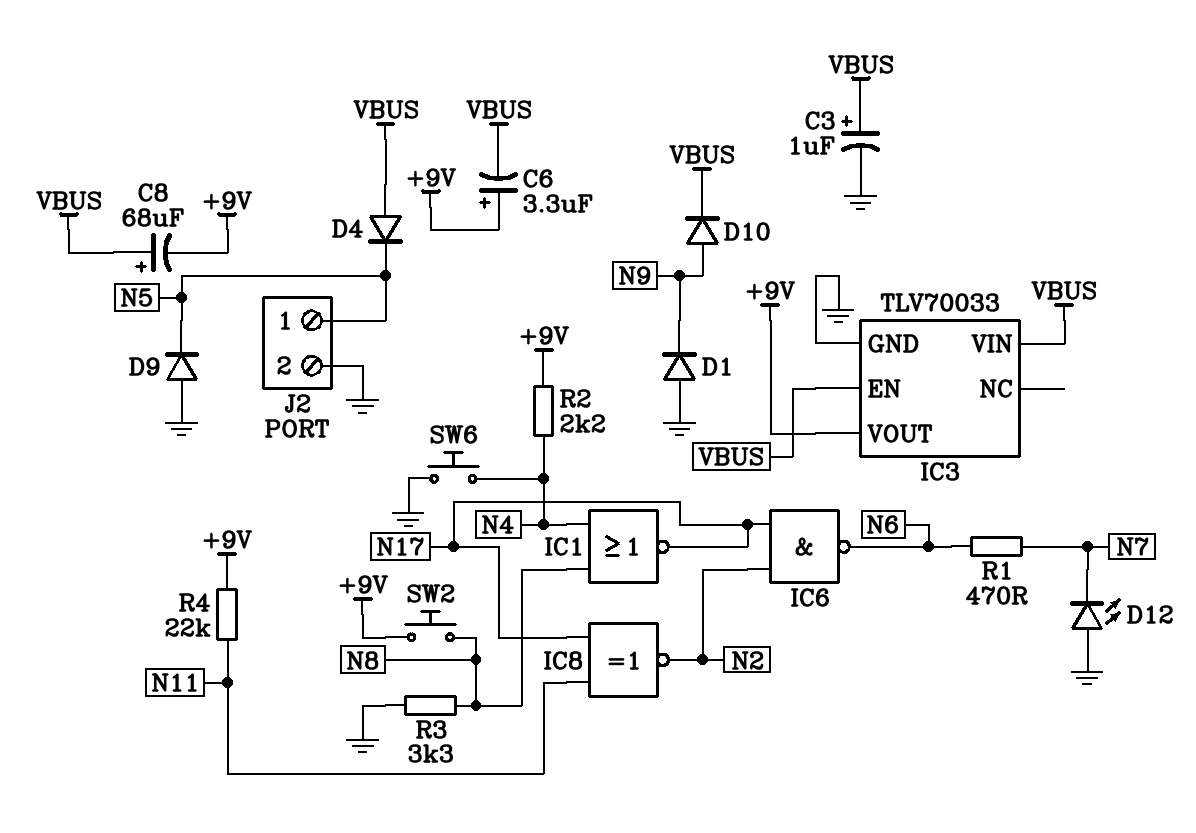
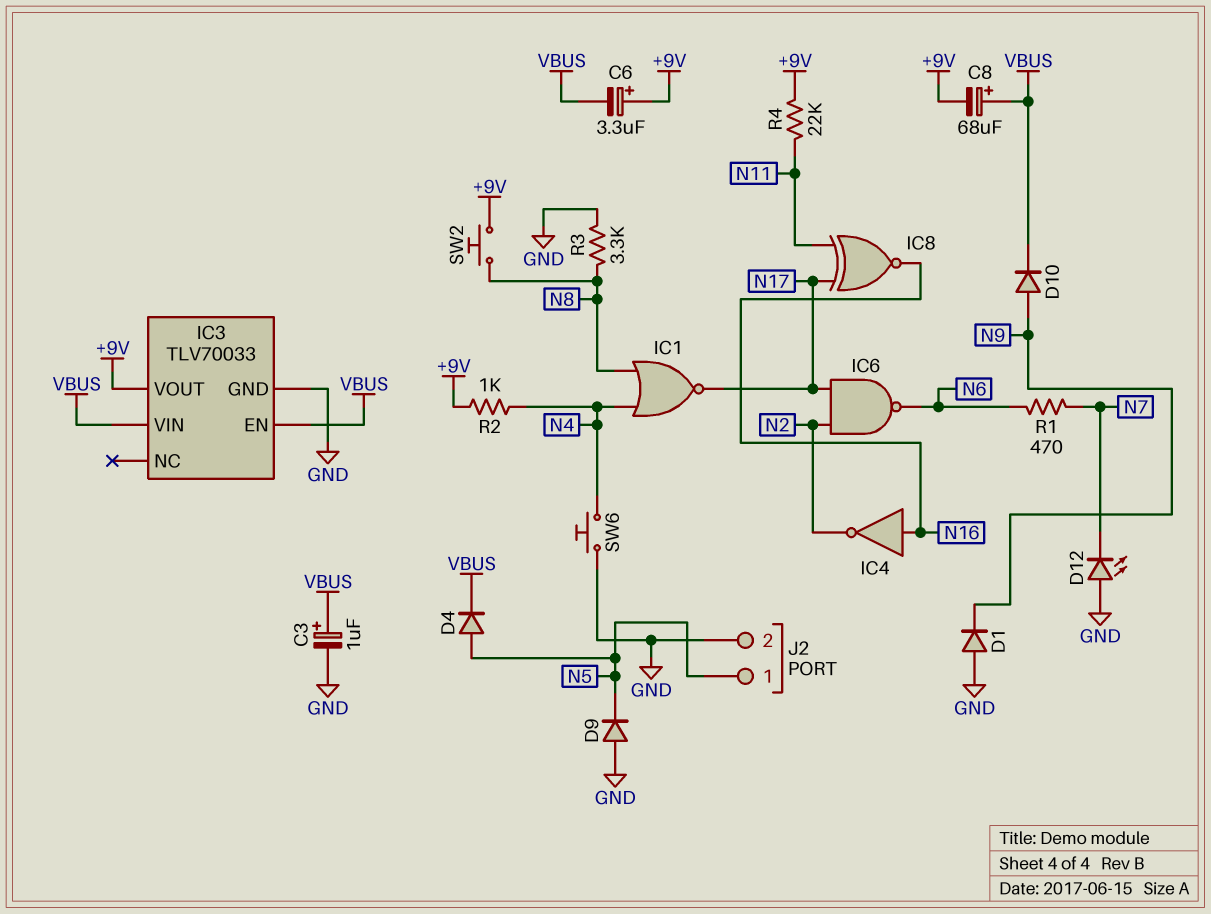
D4: diode (A VBUS, K N5) -> diode (A N5, K VBUS)
IC4: none -> NOT (in N16, out N2)
IC8: XNOR (in N11, in N17, out N2) -> XNOR (in N11, in N17, out N16)
R2: 2.2k (+9V, N4) -> 1k (+9V, N4)

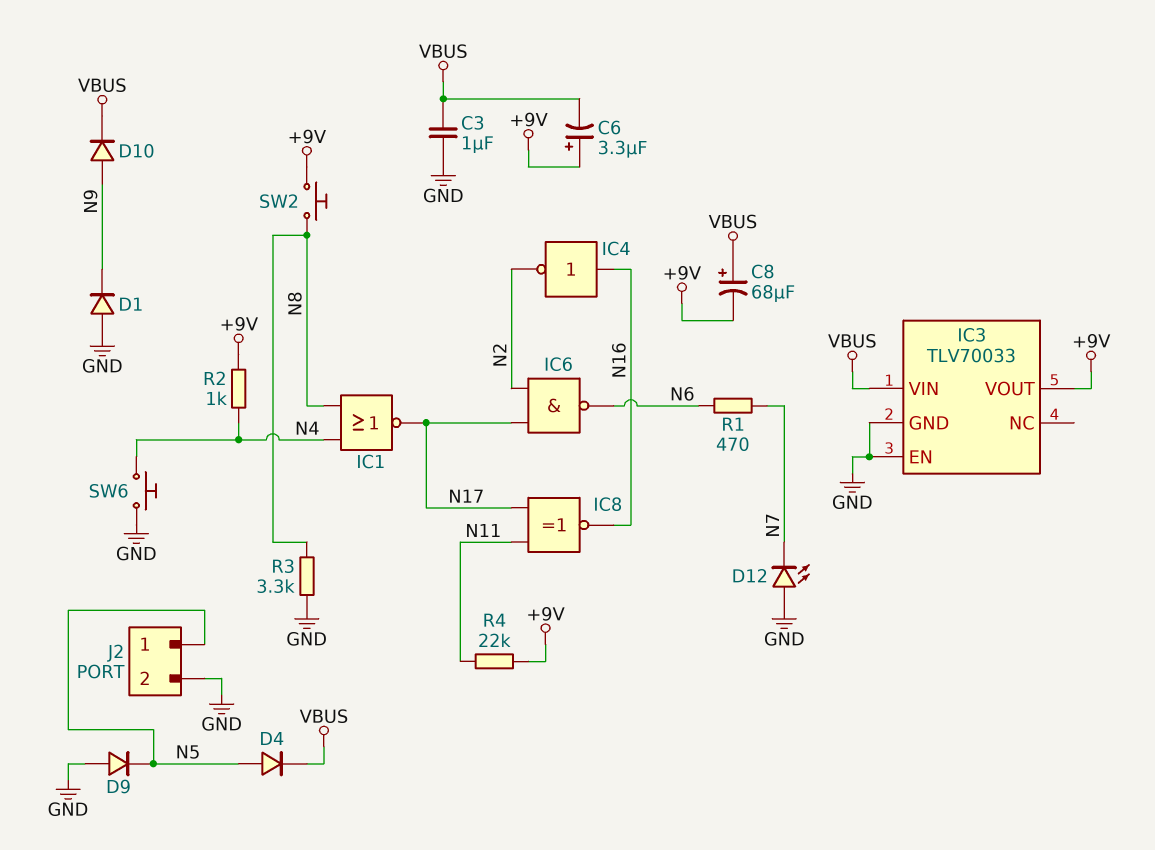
C3: 1uF (plus VBUS, minus GND) -> 1uF (GND, VBUS)
IC3 pin EN: VBUS -> GND

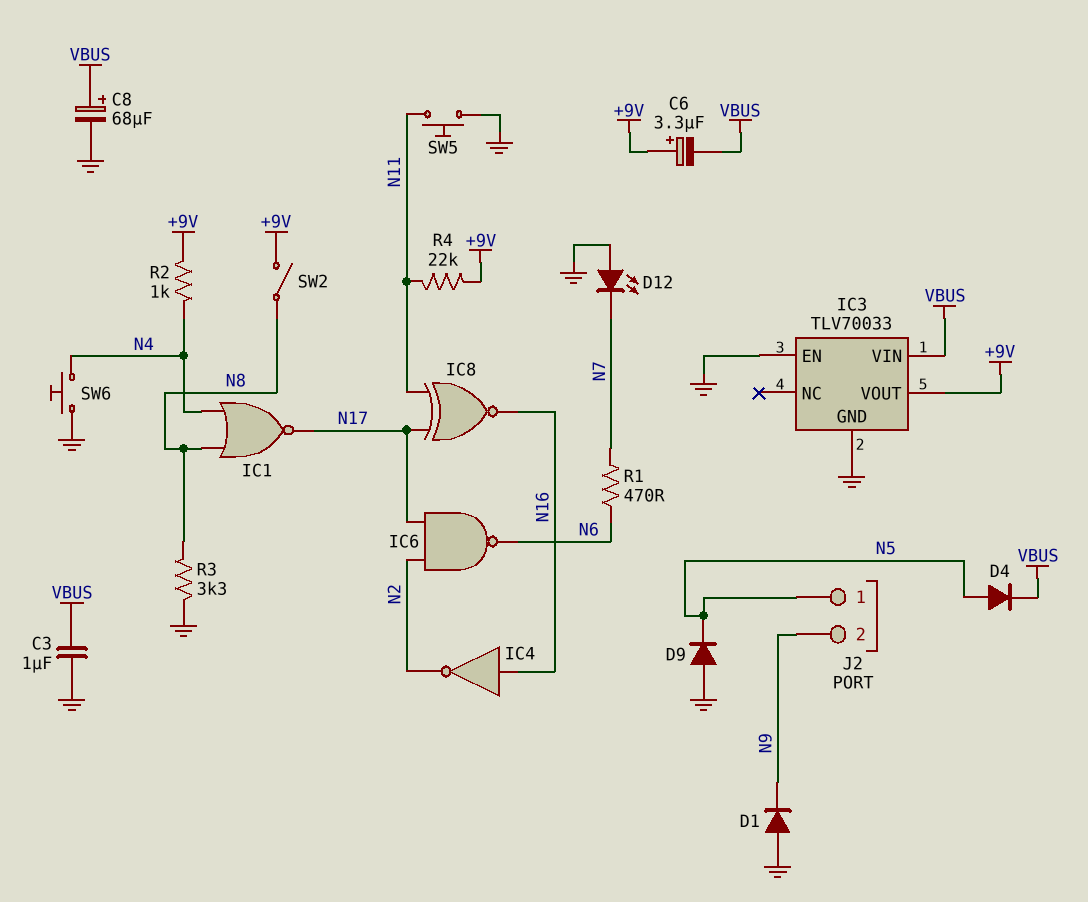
C8: 68uF (plus VBUS, minus +9V) -> 68uF (plus VBUS, minus GND)
D10: diode (A N9, K VBUS) -> none
J2 pin 2: GND -> N9
SW2: button (+9V, N8) -> switch (+9V, N8)
SW5: none -> button (GND, N11)

